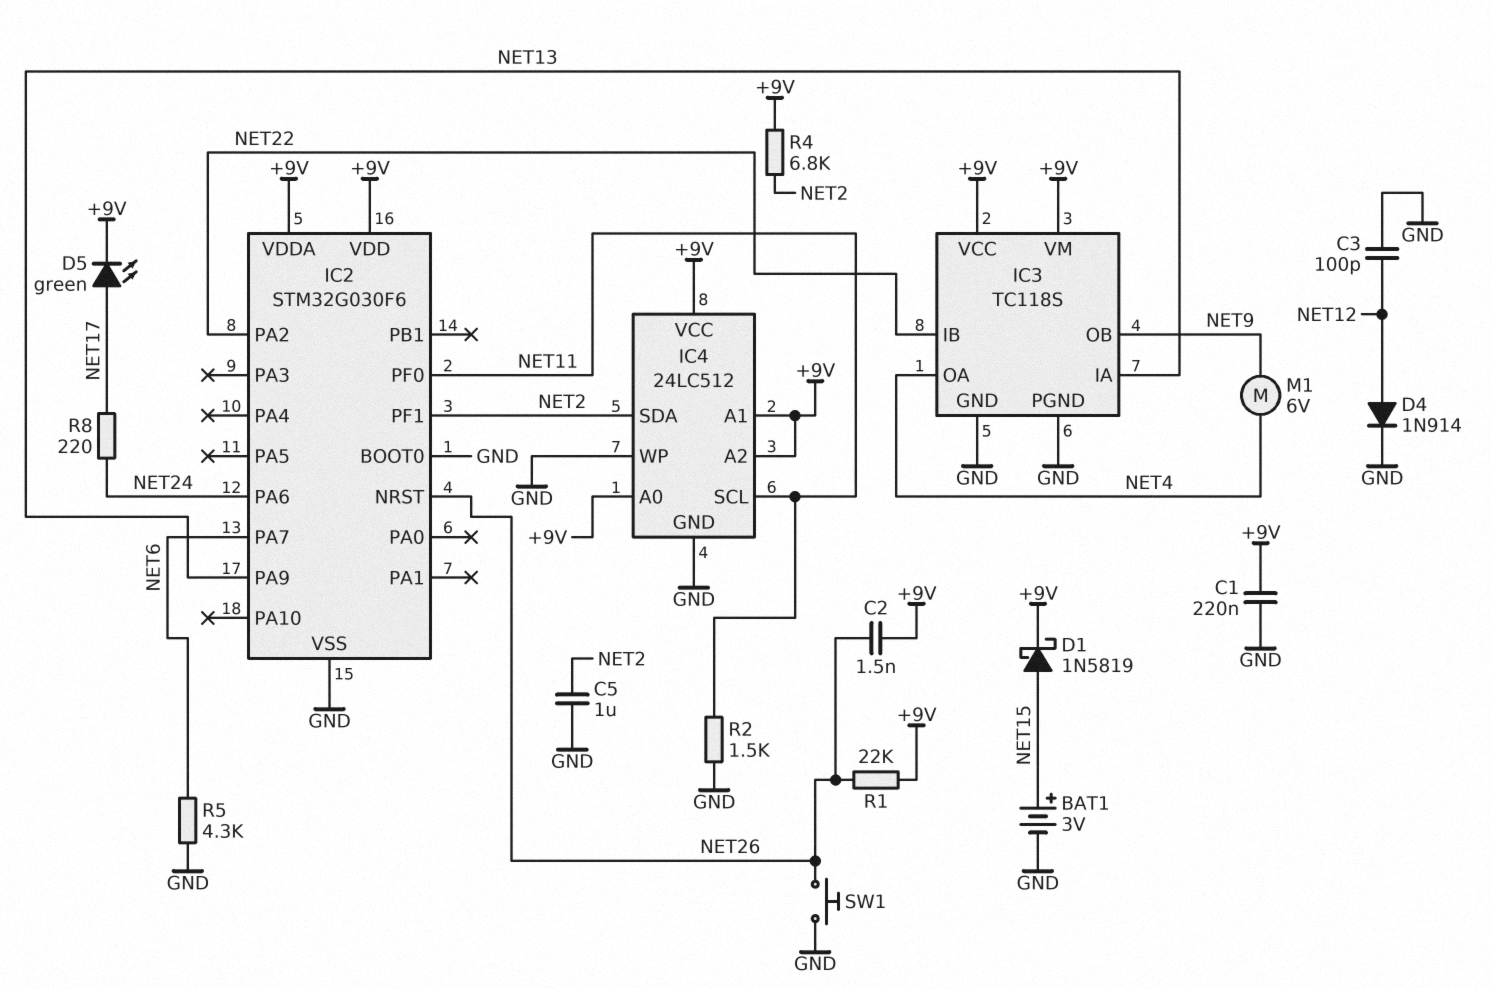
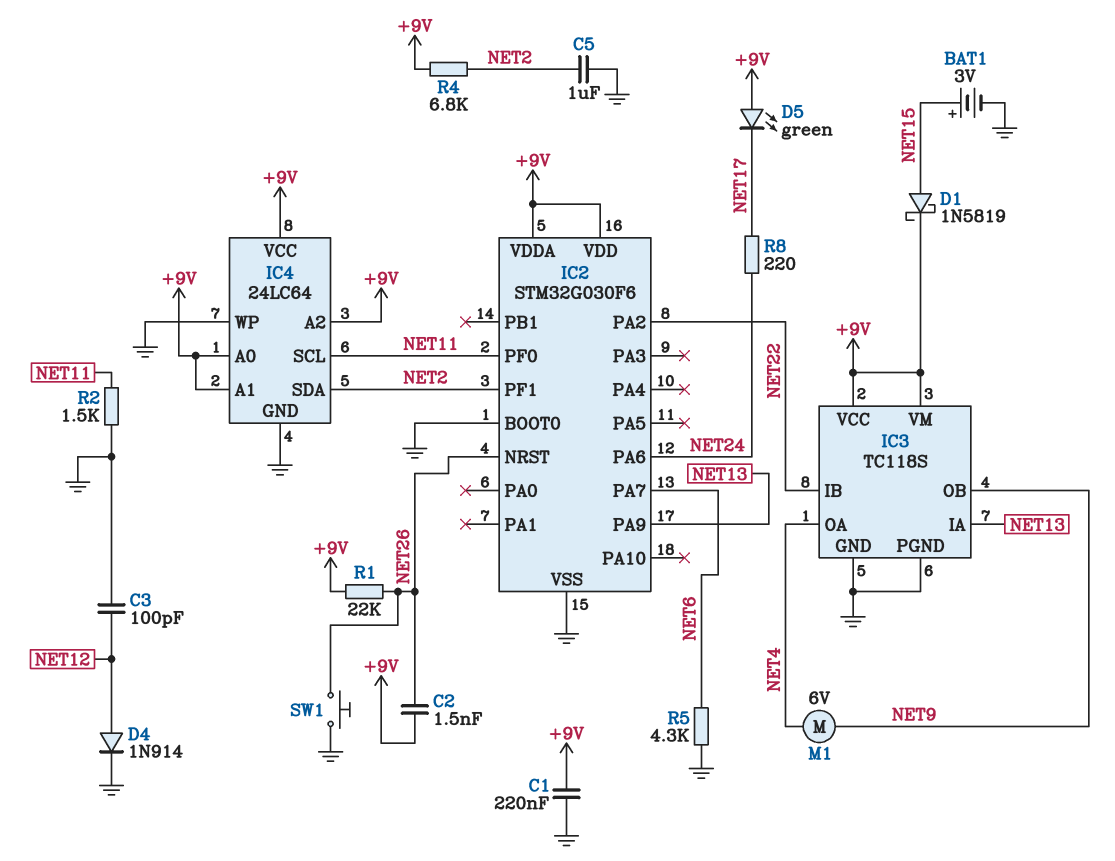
D5: LED green (A NET17, K +9V) -> LED green (A +9V, K NET17)
IC4: 24LC512 -> 24LC64

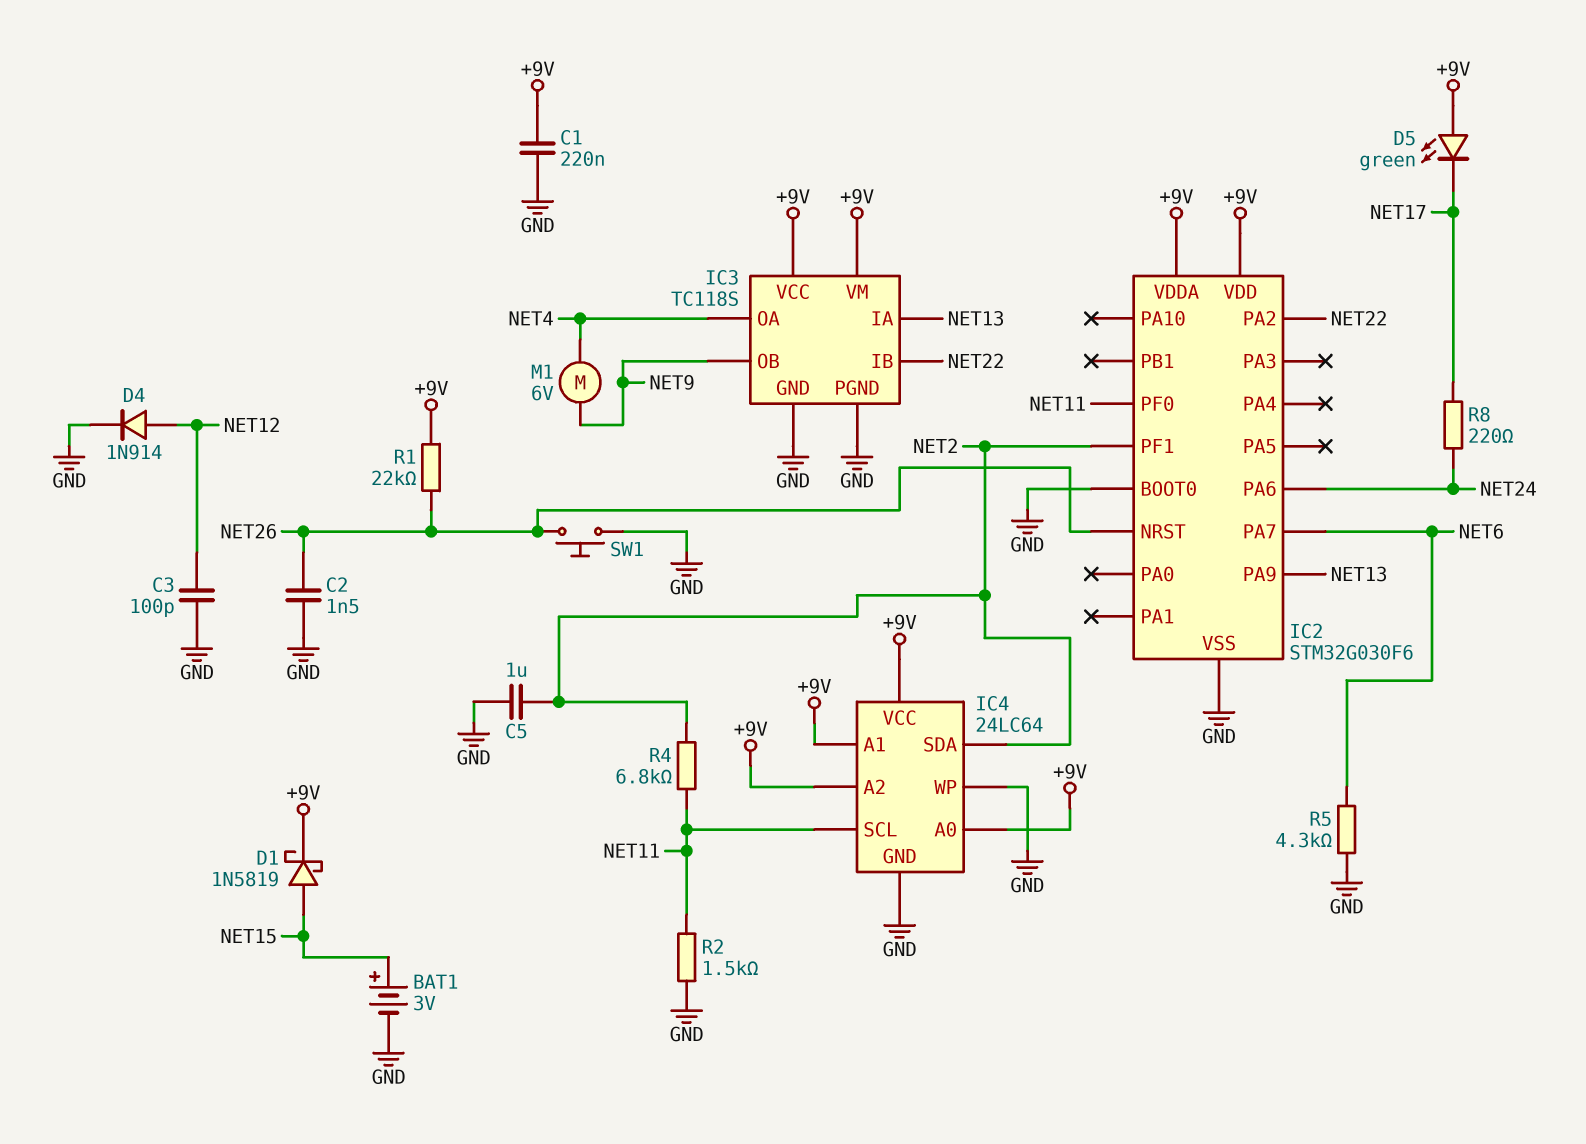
C2: 1.5nF (+9V, NET26) -> 1.5nF (GND, NET26)
R4: 6.8k (+9V, NET2) -> 6.8k (NET2, NET11)

